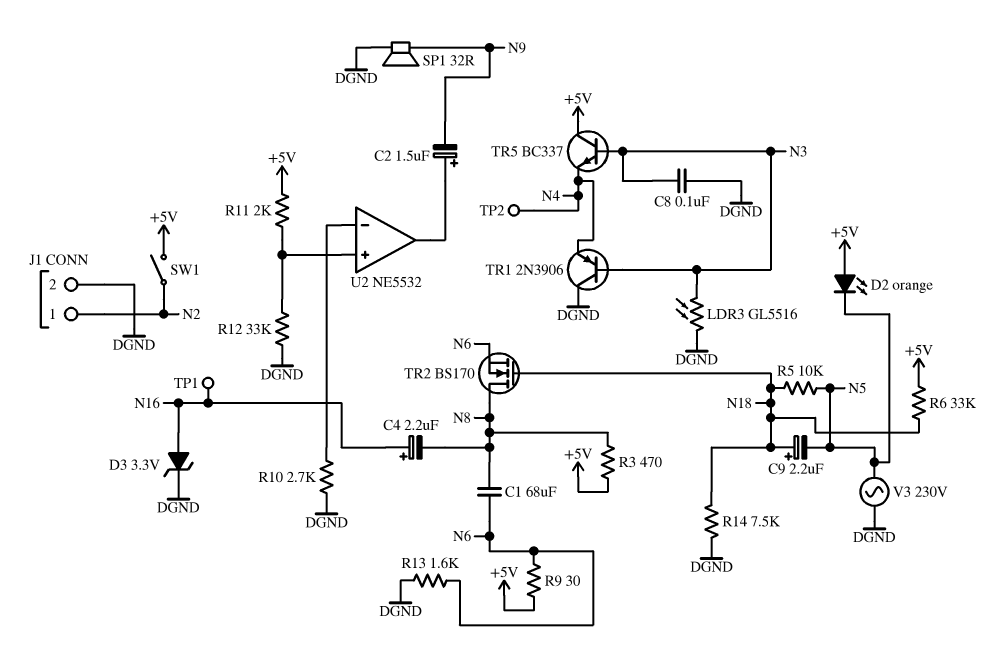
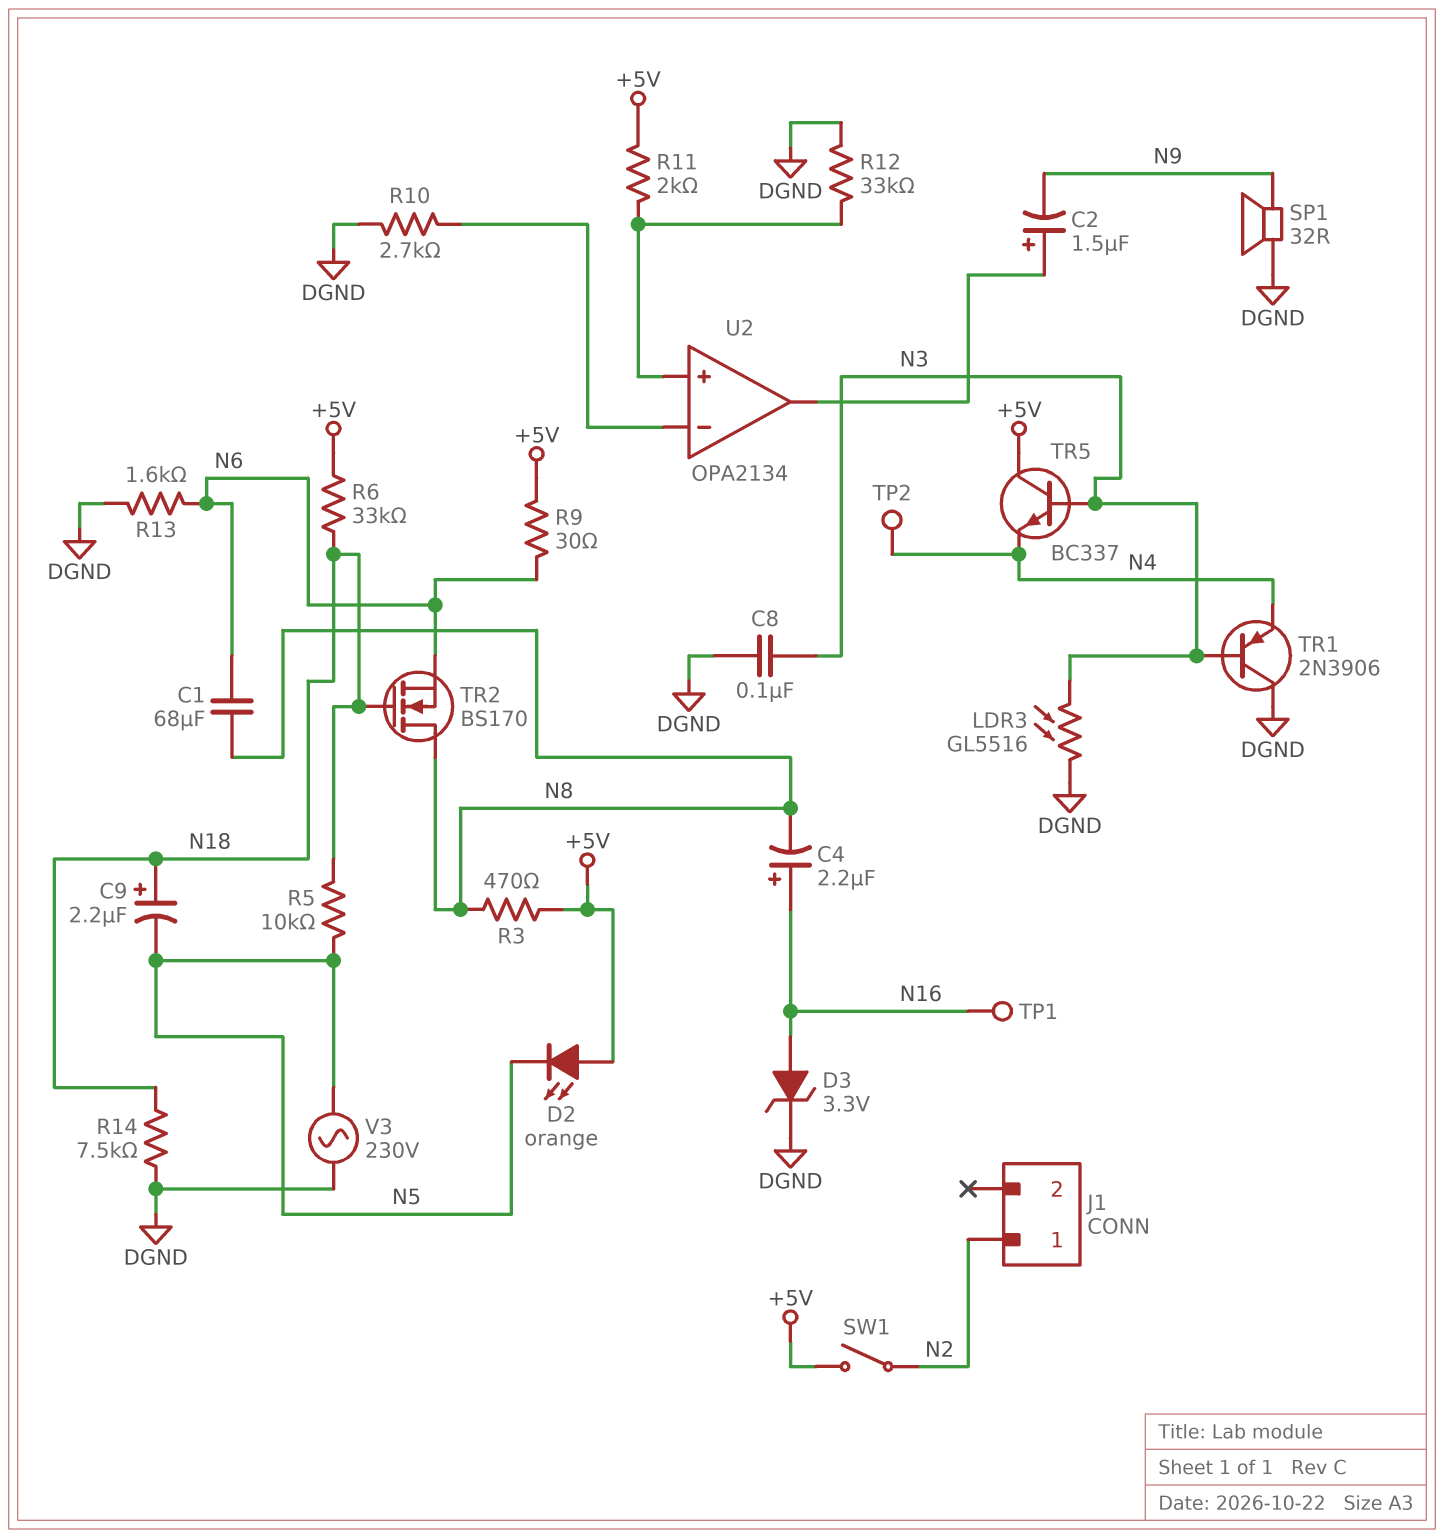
J1 pin 2: DGND -> none
U2: NE5532 -> OPA2134

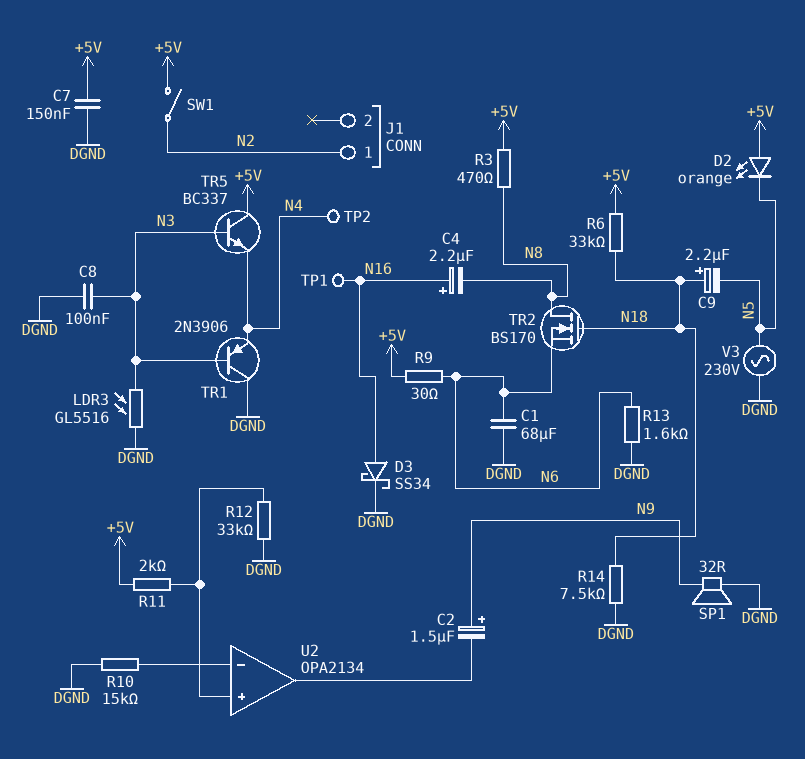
C1: 68uF (N6, N8) -> 68uF (DGND, N6)
C2: 1.5uF (plus U2/out, minus N9) -> 1.5uF (plus N9, minus U2/out)
C7: none -> 150nF (+5V, DGND)
D3: zener 3.3V (A N16, K DGND) -> schottky SS34 (A N16, K DGND)
R5: 10k (N5, N18) -> none
R10: 2.7k (DGND, U2/in-) -> 15k (DGND, U2/in-)

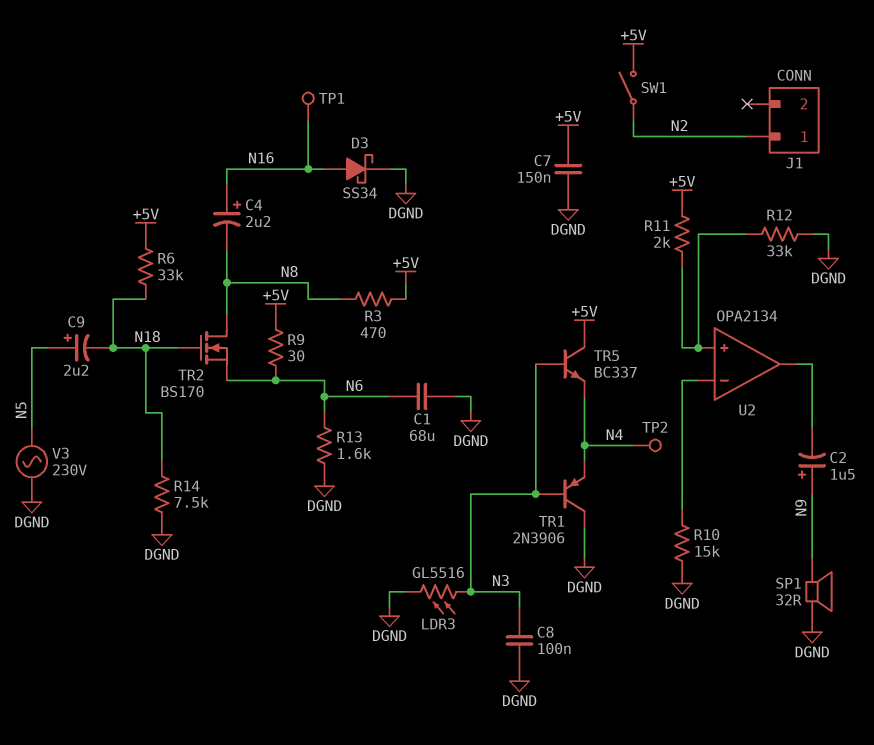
C9: 2.2uF (plus N18, minus N5) -> 2.2uF (plus N5, minus N18)
D2: LED orange (A +5V, K N5) -> none

